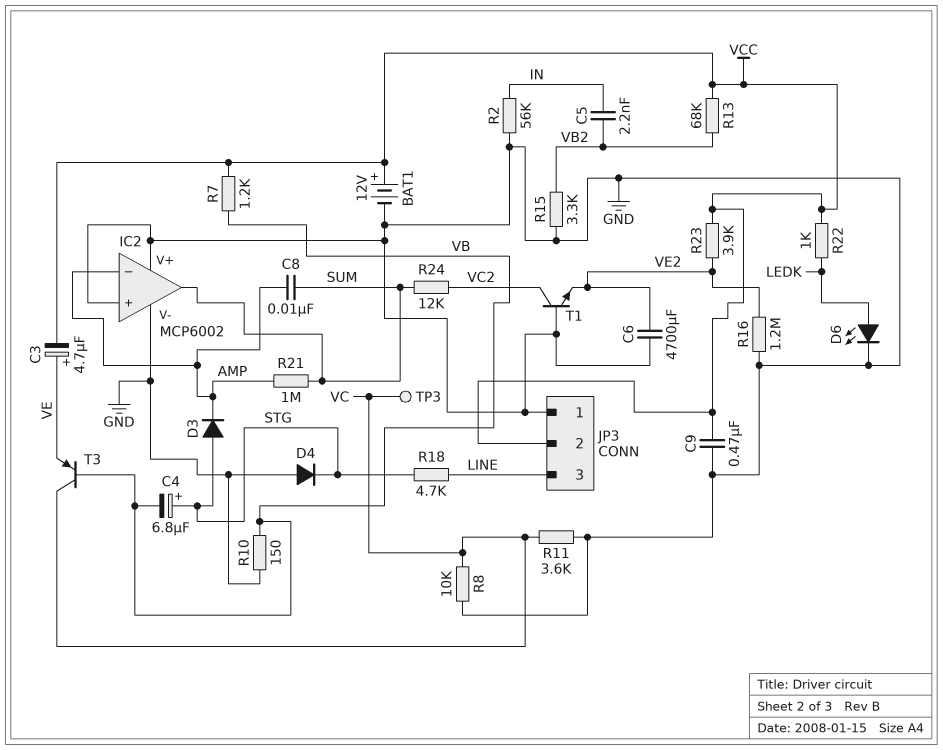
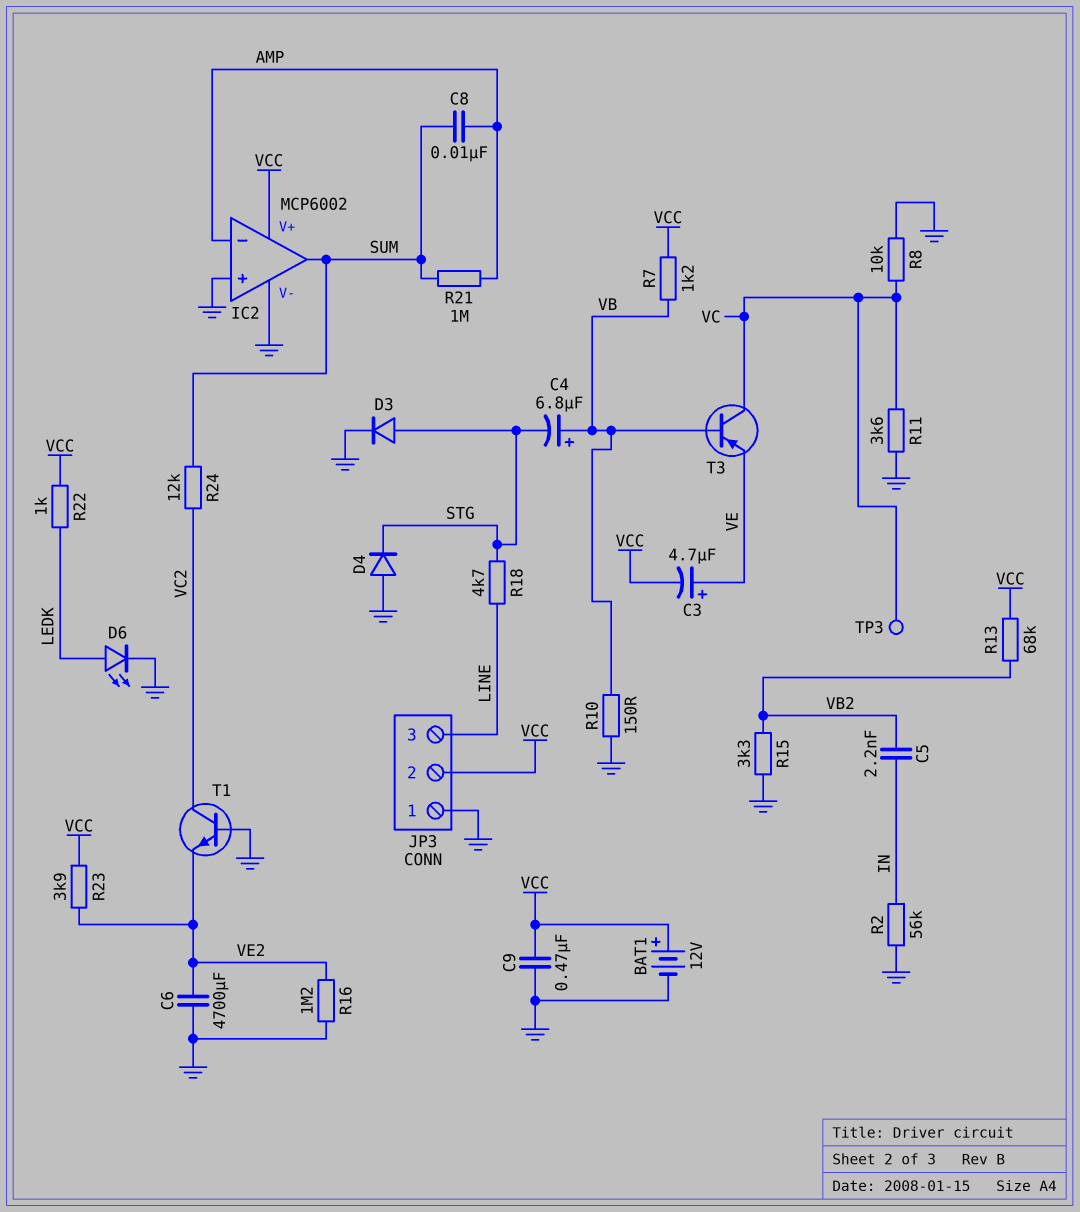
C4: 6.8uF (plus STG, minus VB) -> 6.8uF (plus VB, minus STG)
D3: diode (A STG, K AMP) -> diode (A STG, K GND)
IC2 pin V+: GND -> VCC

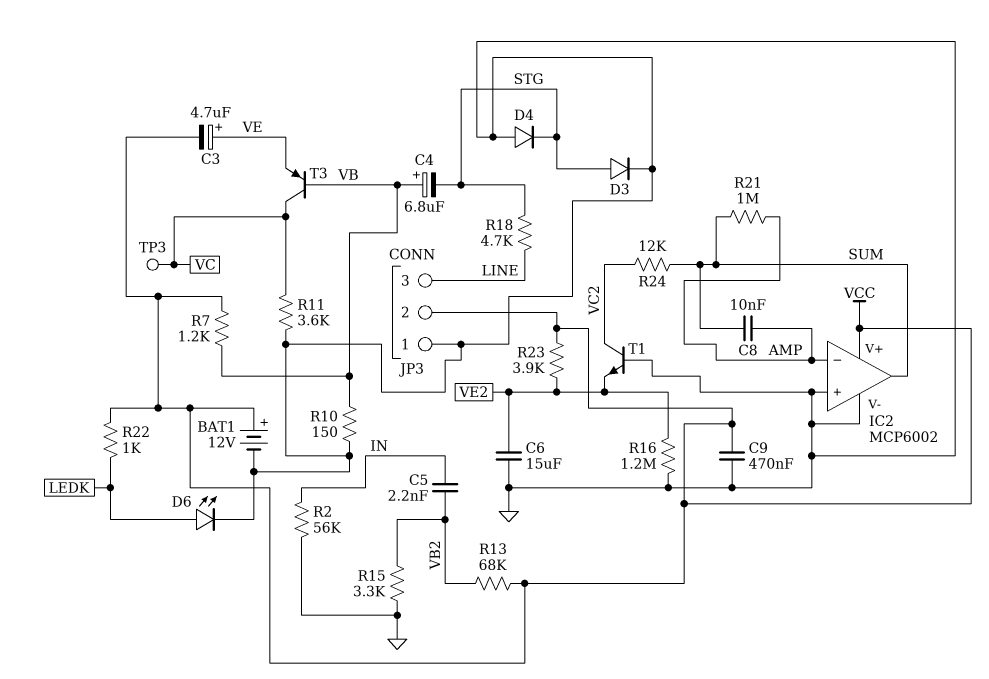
C6: 4700uF (GND, VE2) -> 15uF (GND, VE2)
R8: 10k (GND, VC) -> none

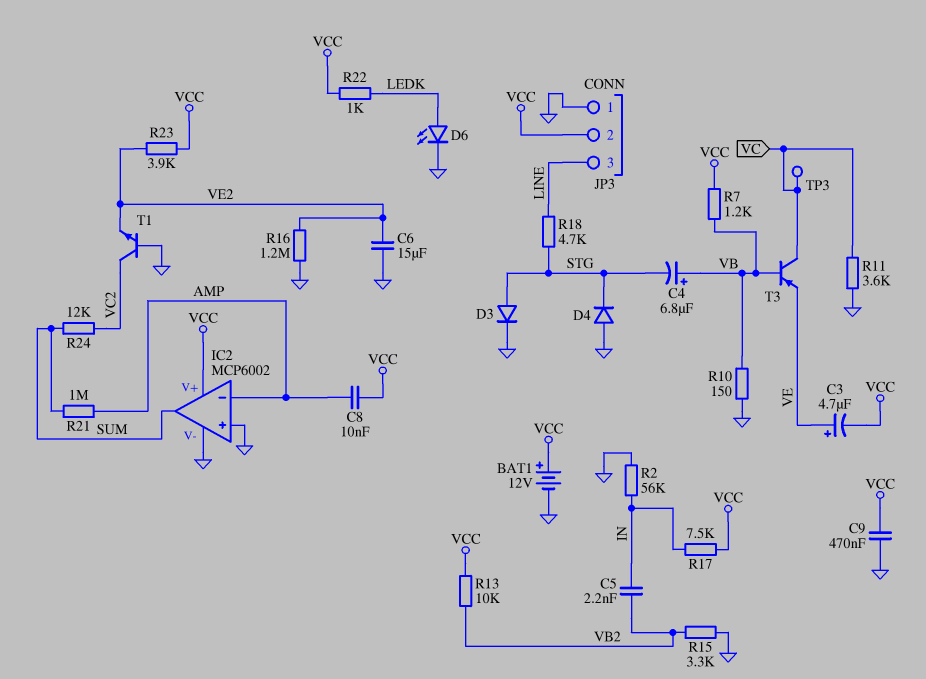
C8: 10nF (AMP, SUM) -> 10nF (AMP, VCC)
R13: 68k (VB2, VCC) -> 10k (VB2, VCC)
R17: none -> 7.5k (IN, VCC)

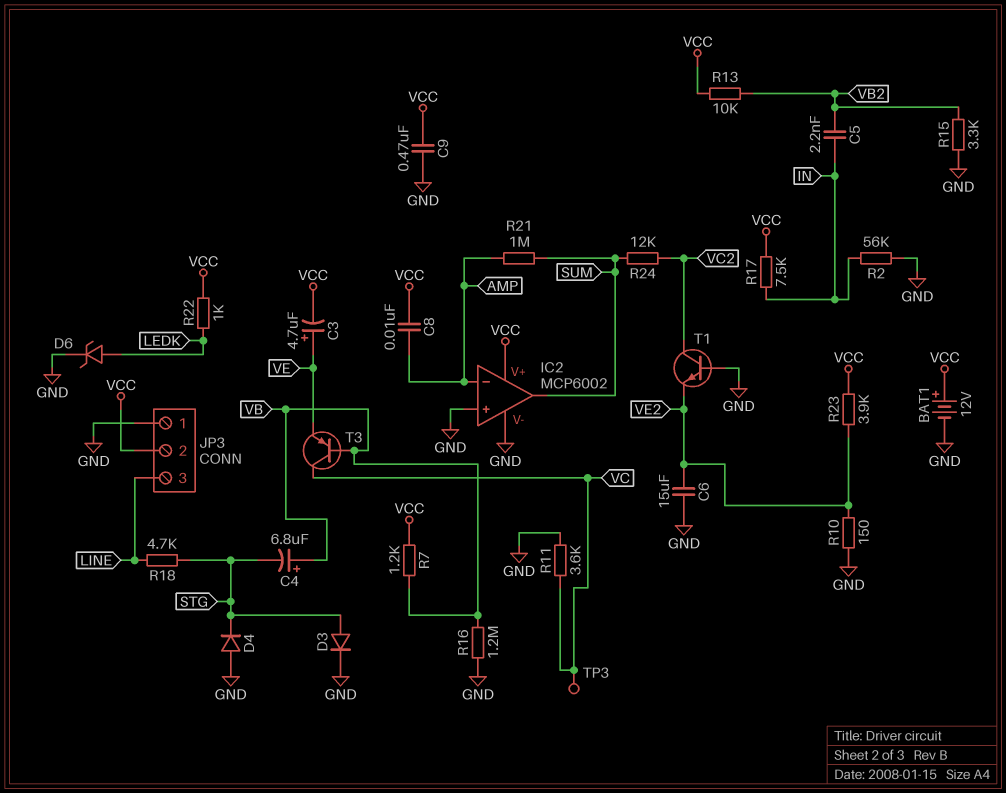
D6: LED (A LEDK, K GND) -> zener (A LEDK, K GND)
R10: 150 (GND, VB) -> 150 (GND, VE2)
R16: 1.2M (GND, VE2) -> 1.2M (GND, VB)

